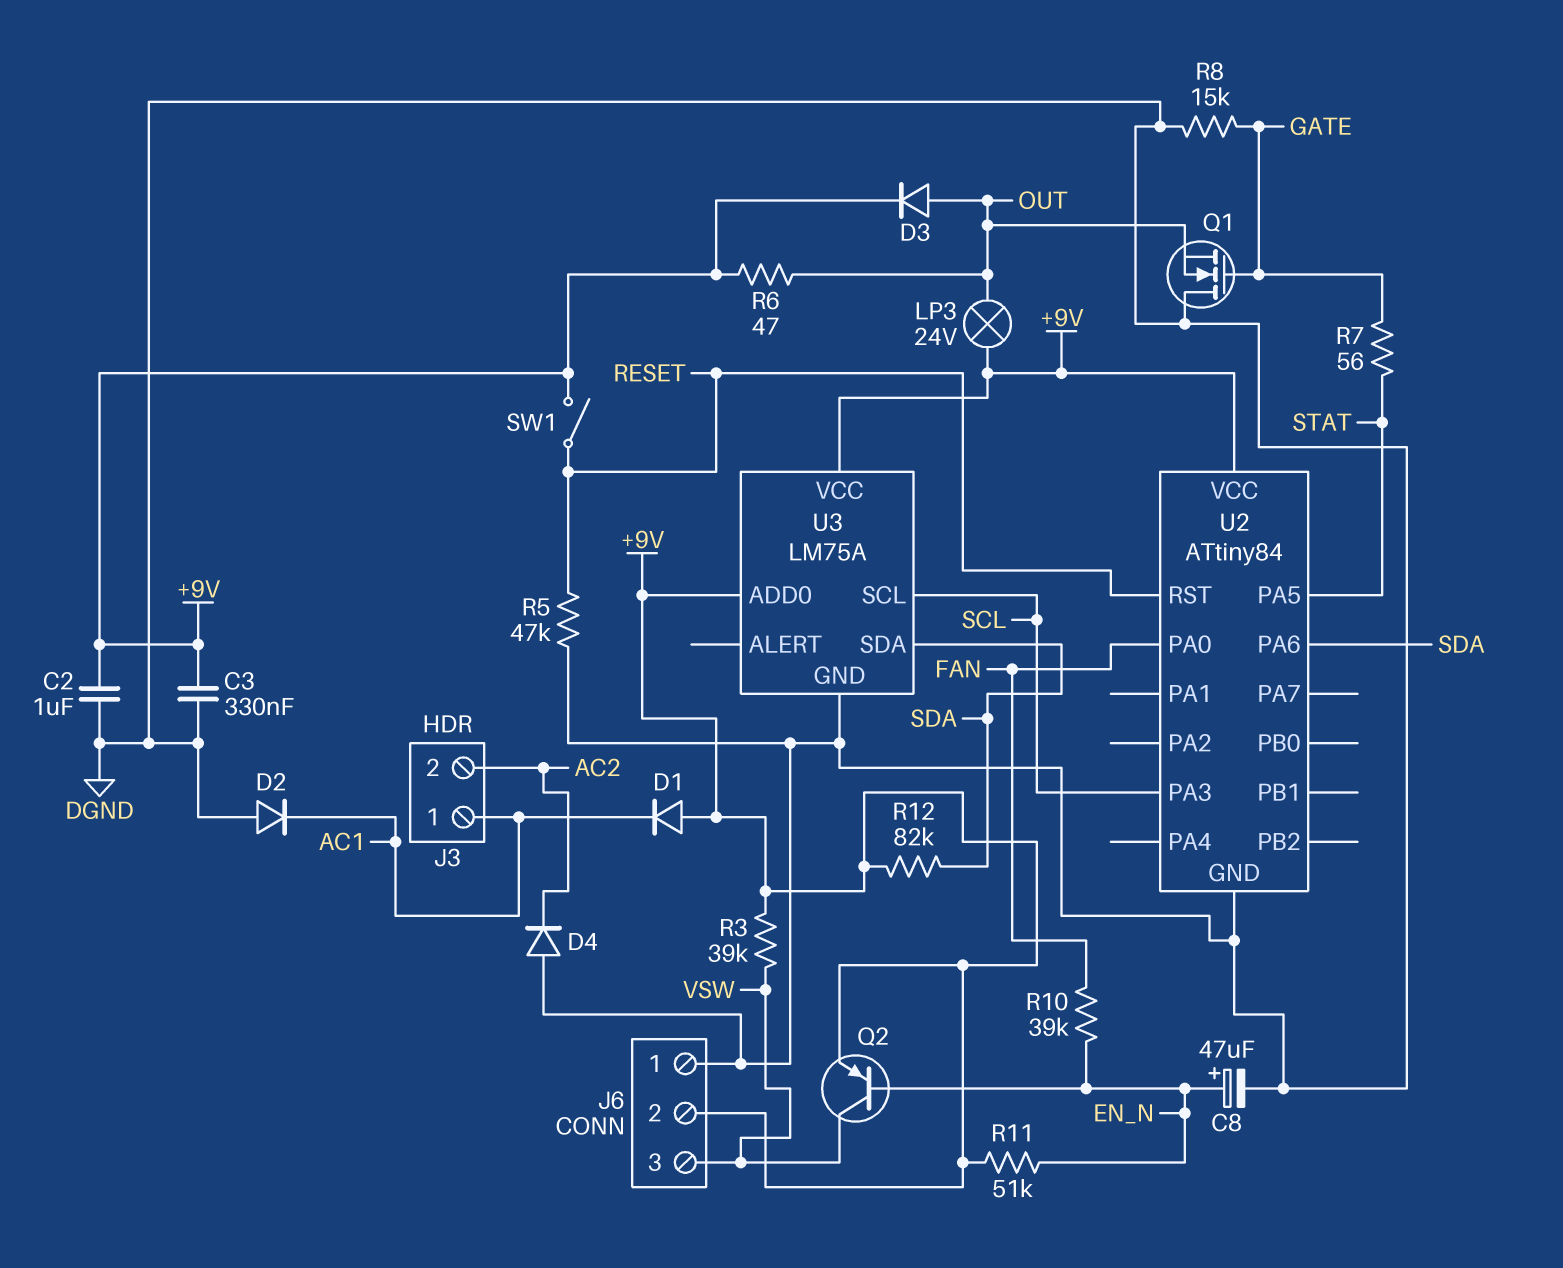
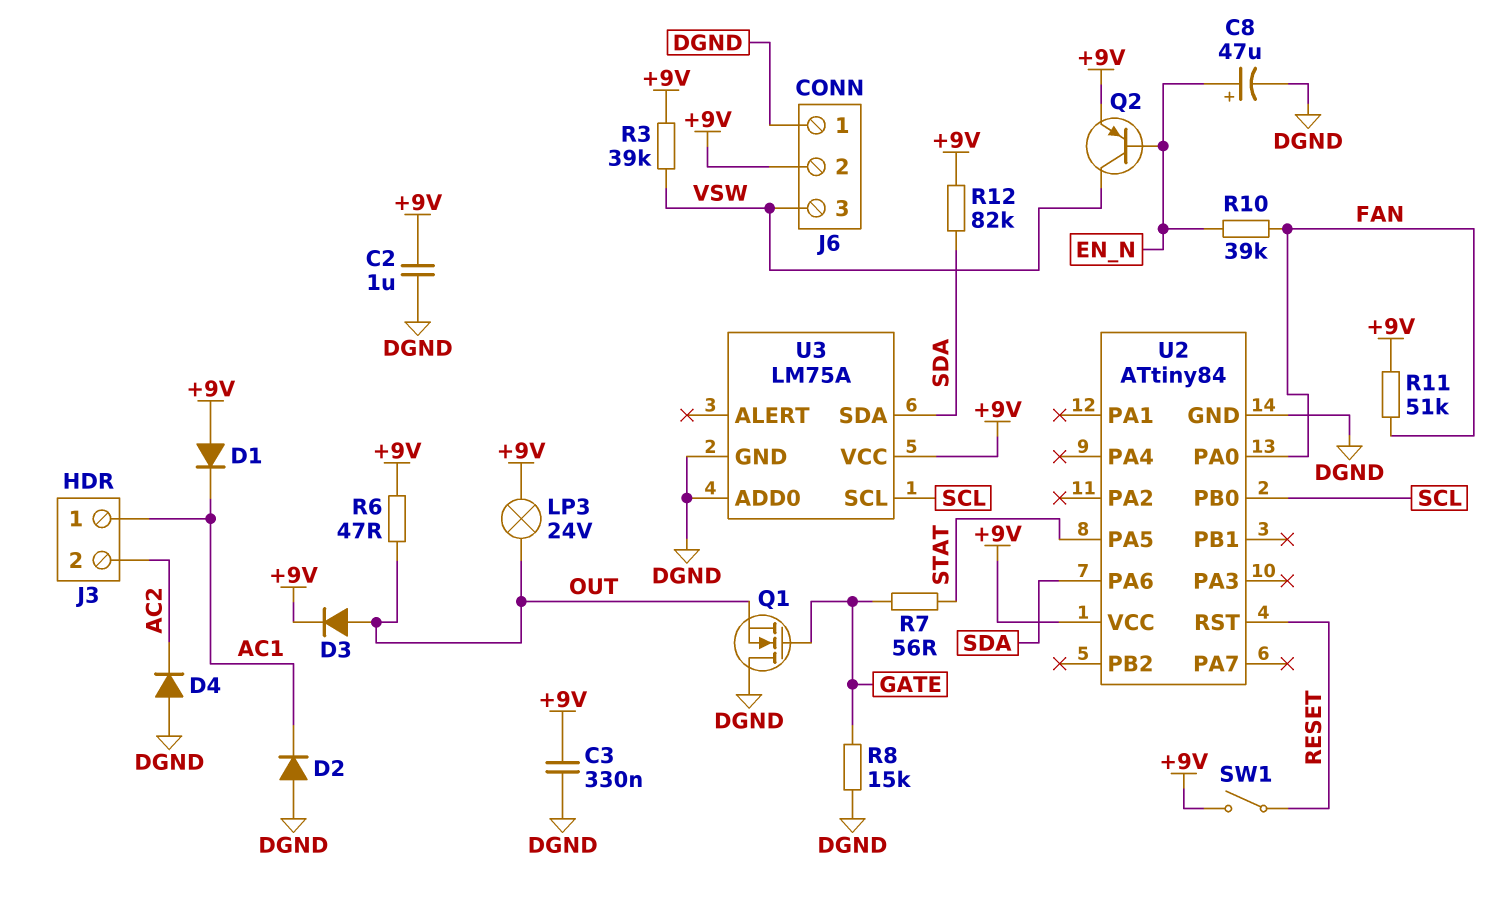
R5: 47k (DGND, RESET) -> none
R11: 51k (+9V, EN_N) -> 51k (+9V, FAN)
U2 pin PA3: SCL -> none
U2 pin PB0: none -> SCL
U3 pin ADD0: +9V -> DGND

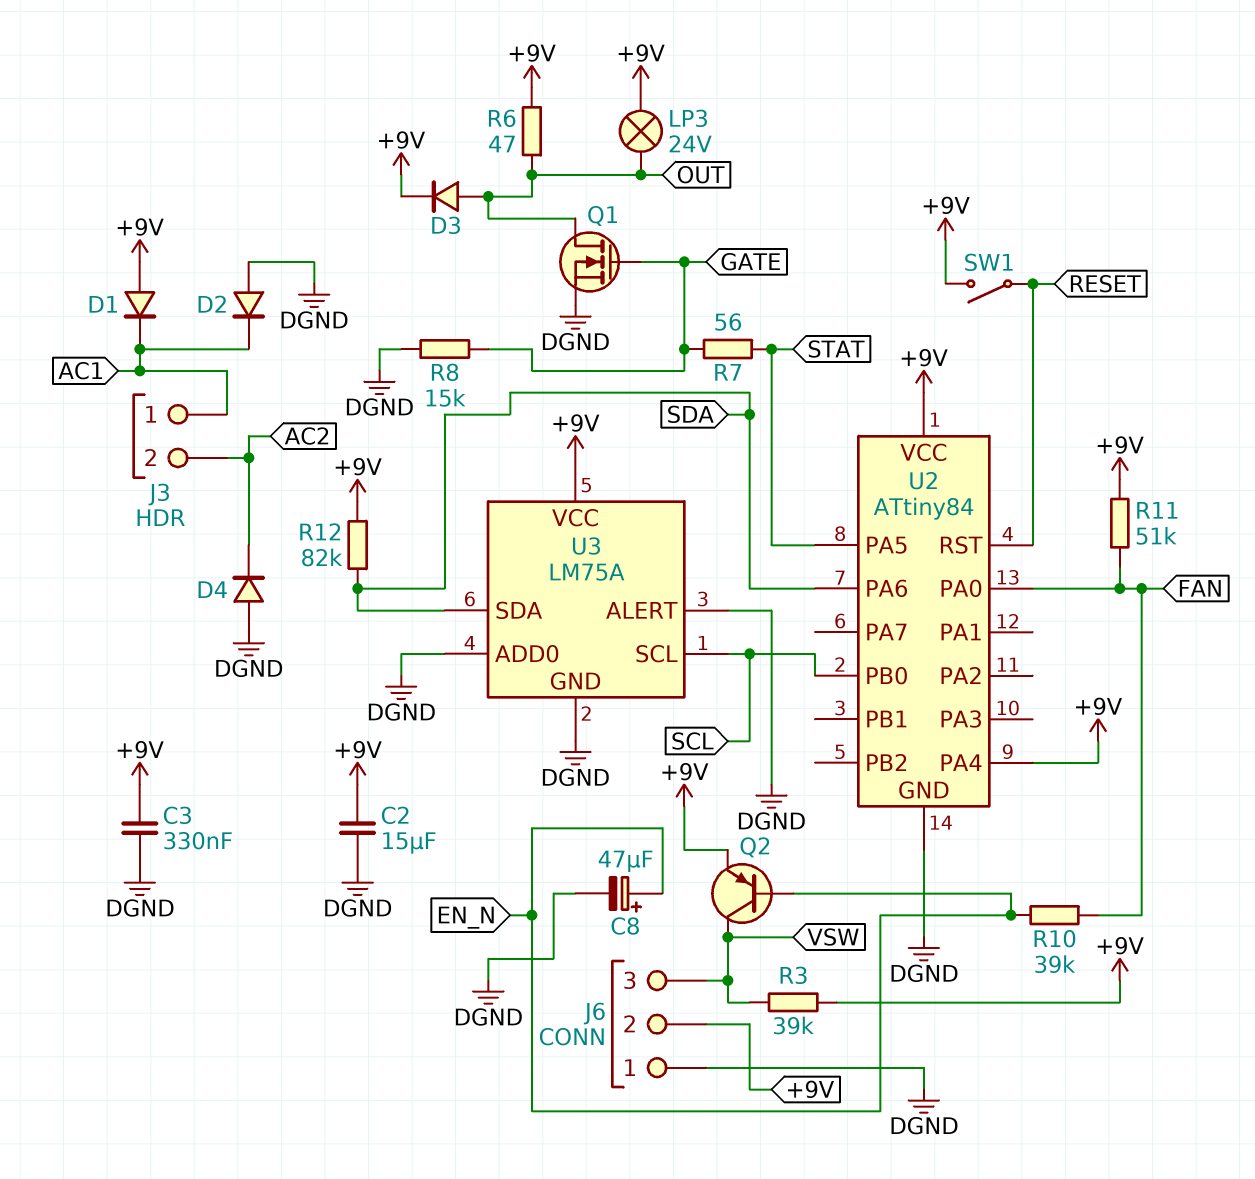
C2: 1uF (+9V, DGND) -> 15uF (+9V, DGND)
Q1: NMOS (G GATE, D DGND, S OUT) -> NMOS (G GATE, D OUT, S DGND)
U2 pin PA4: none -> +9V
U3 pin ALERT: none -> DGND

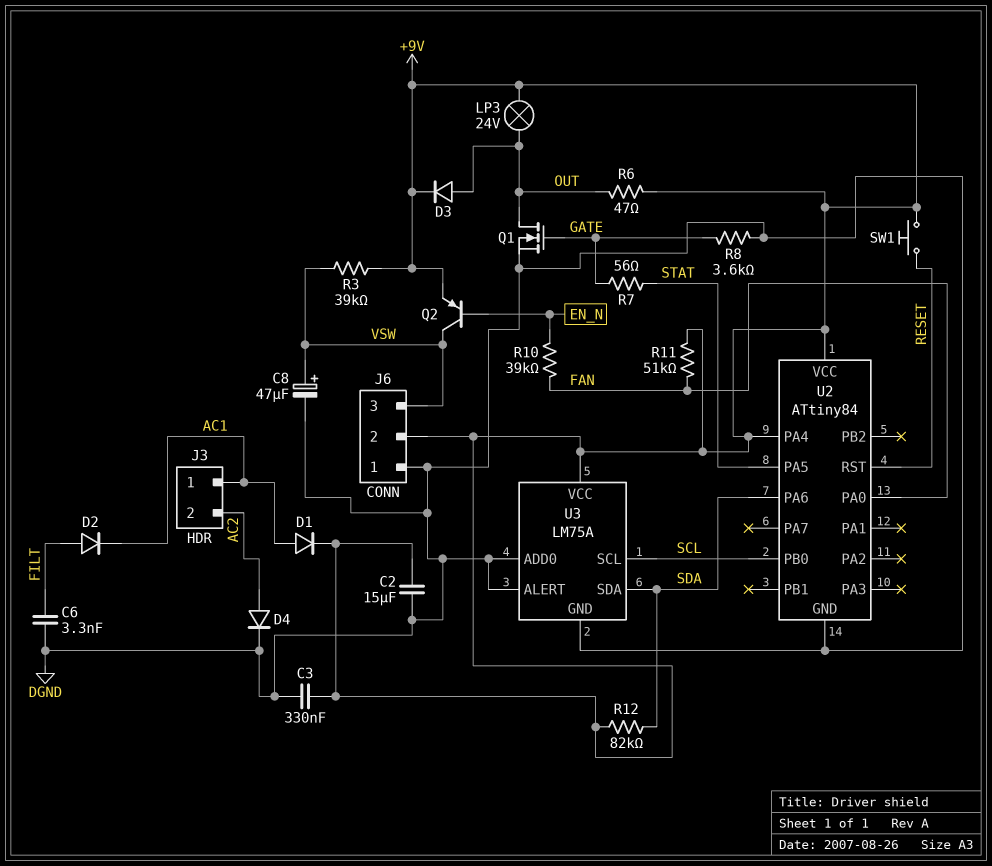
C6: none -> 3.3nF (DGND, FILT)
C8: 47uF (plus EN_N, minus DGND) -> 47uF (plus VSW, minus DGND)
D1: diode (A +9V, K AC1) -> diode (A AC1, K +9V)
D2: diode (A DGND, K AC1) -> diode (A FILT, K AC1)
D4: diode (A DGND, K AC2) -> diode (A AC2, K DGND)
R8: 15k (DGND, GATE) -> 3.6k (DGND, GATE)
SW1: switch (+9V, RESET) -> button (+9V, RESET)

